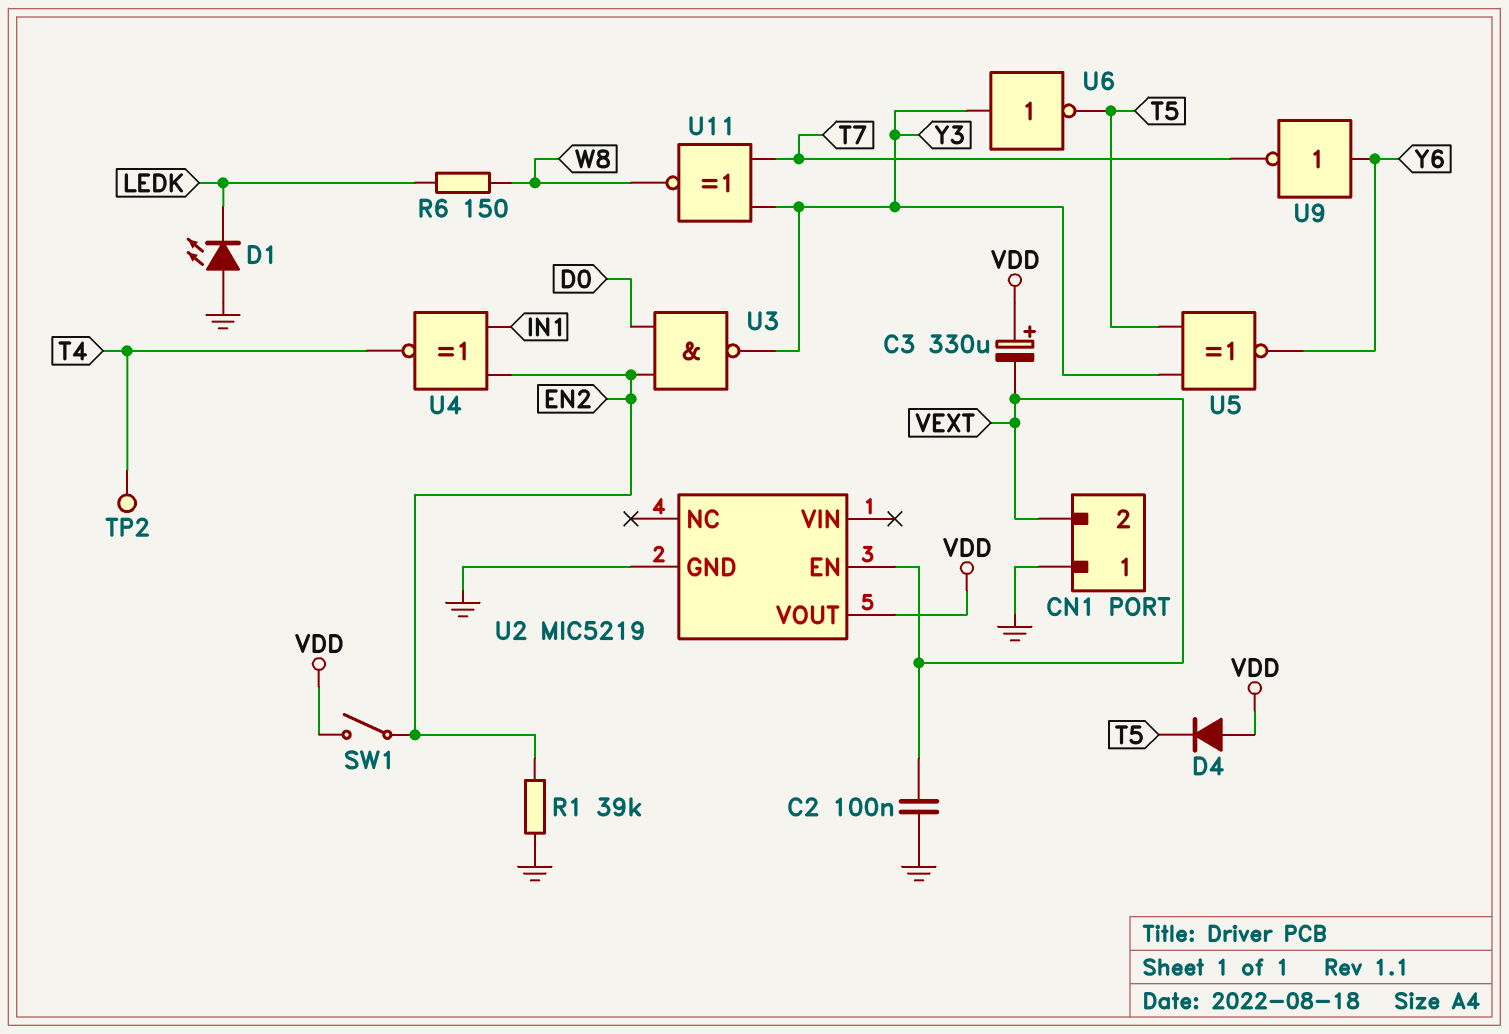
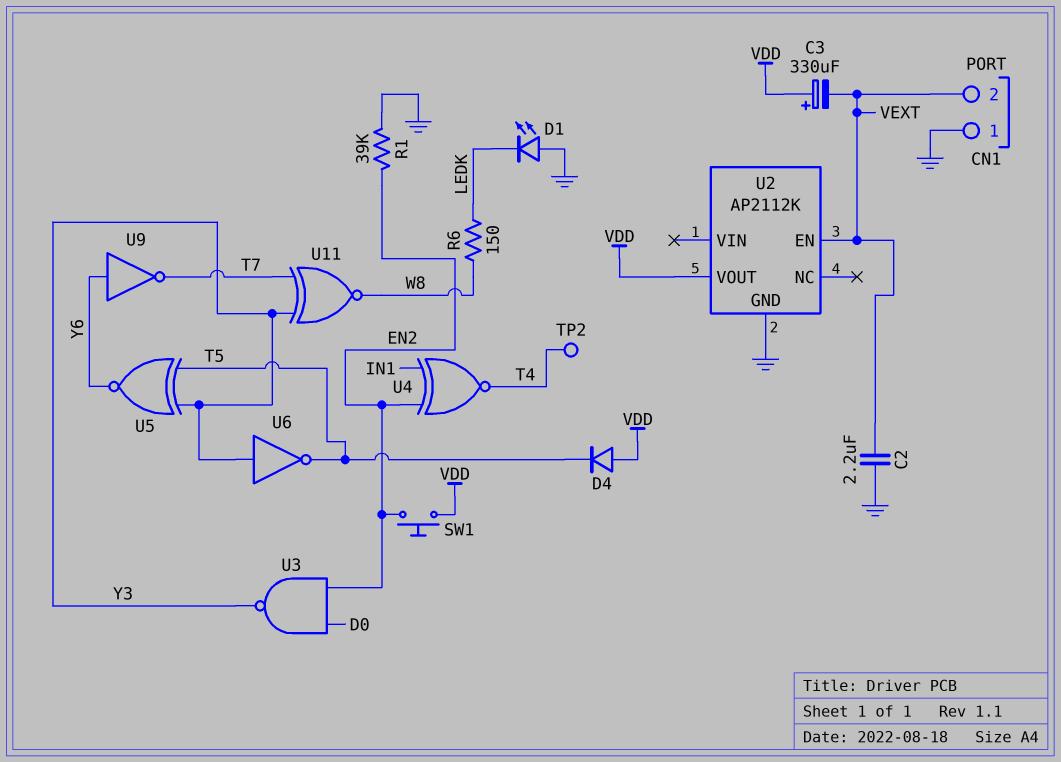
C2: 100nF (GND, VEXT) -> 2.2uF (GND, VEXT)
SW1: switch (EN2, VDD) -> button (EN2, VDD)
U2: MIC5219 -> AP2112K

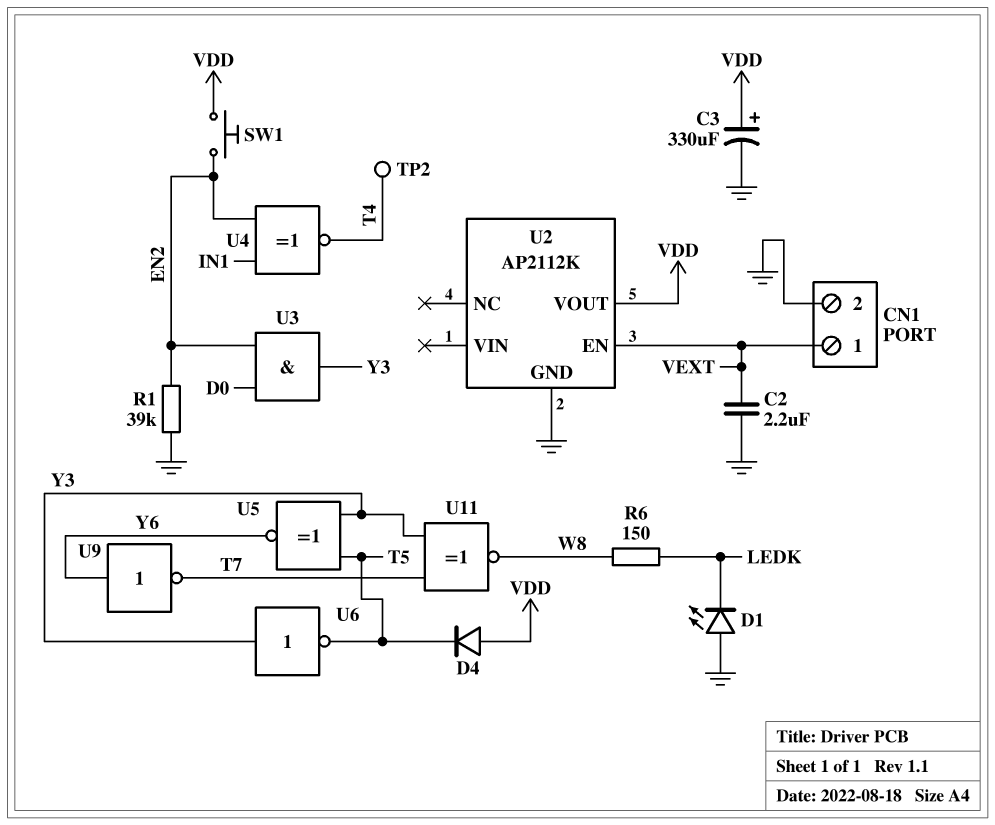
C3: 330uF (plus VDD, minus VEXT) -> 330uF (plus VDD, minus GND)
CN1 pin 1: GND -> VEXT
CN1 pin 2: VEXT -> GND
U3: NAND (in D0, in EN2, out Y3) -> AND (in D0, in EN2, out Y3)

